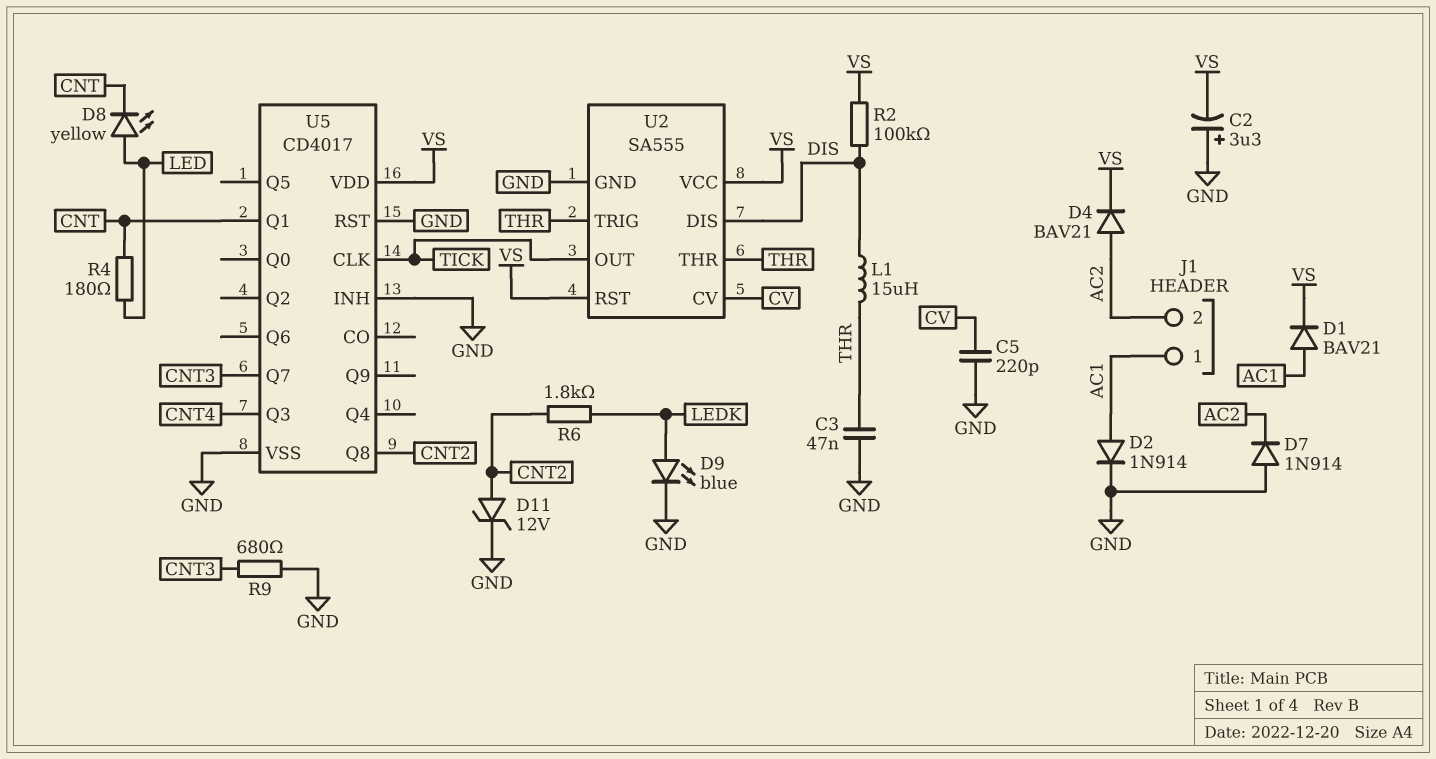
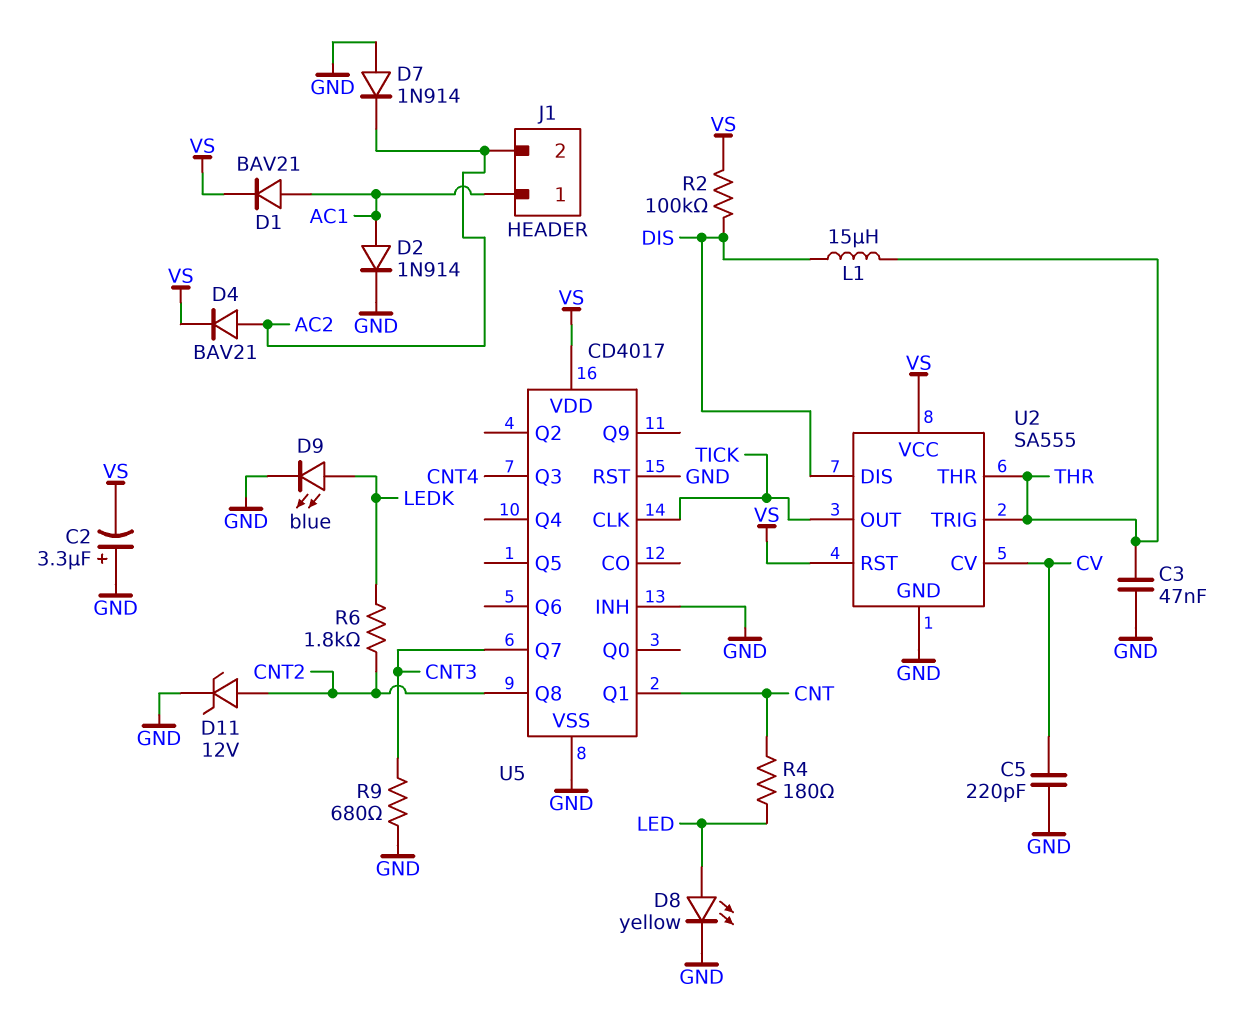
D8: LED yellow (A LED, K CNT) -> LED yellow (A LED, K GND)

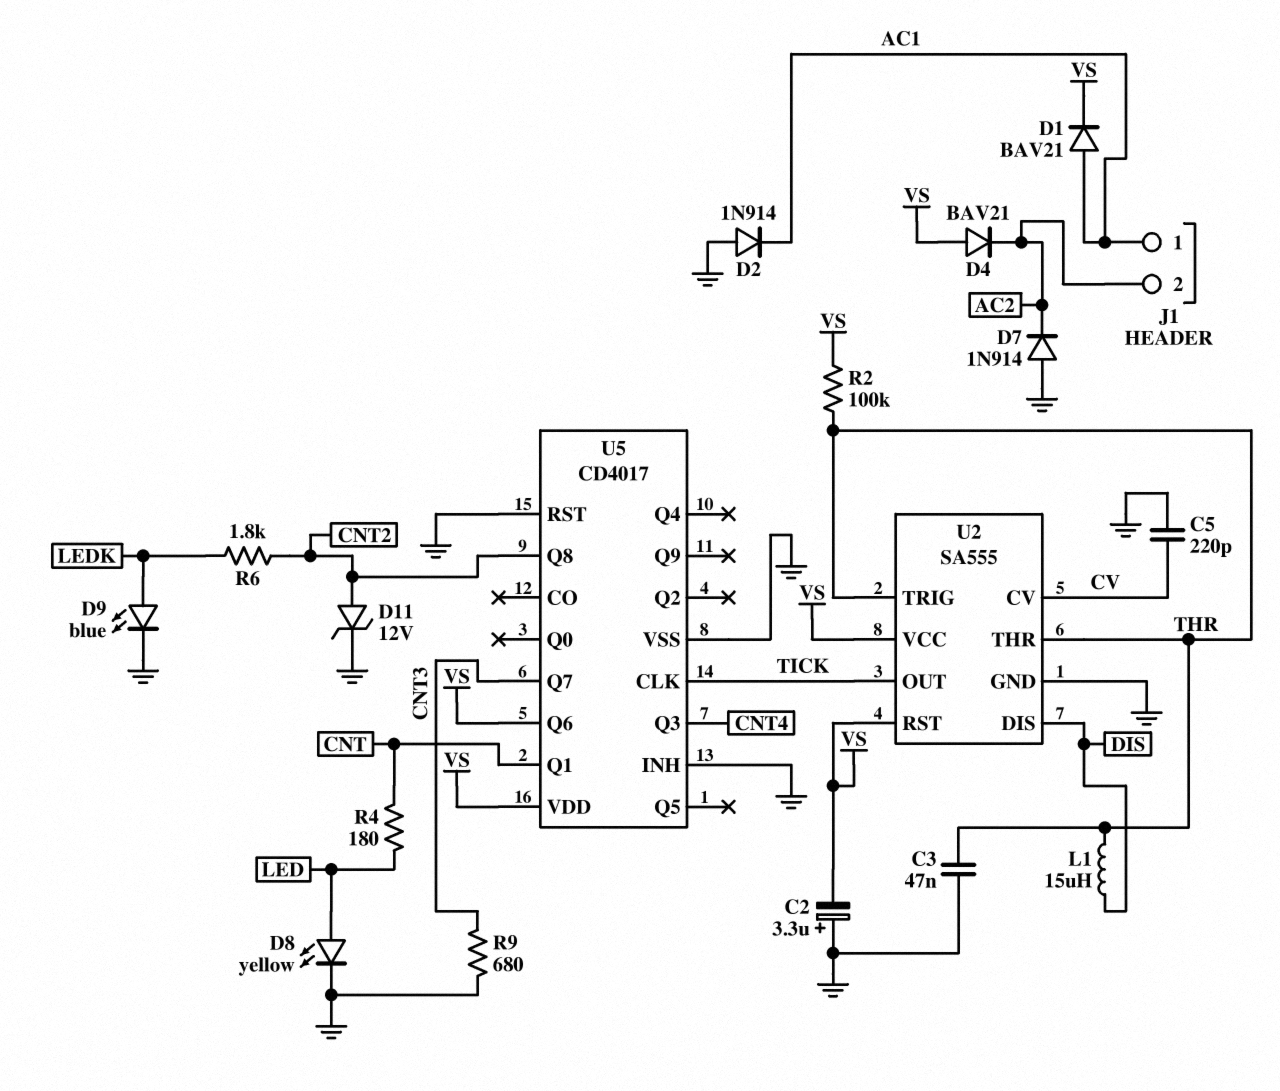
D2: diode 1N914 (A AC1, K GND) -> diode 1N914 (A GND, K AC1)
D4: diode BAV21 (A AC2, K VS) -> diode BAV21 (A VS, K AC2)
R2: 100k (DIS, VS) -> 100k (THR, VS)
U5 pin Q6: none -> VS

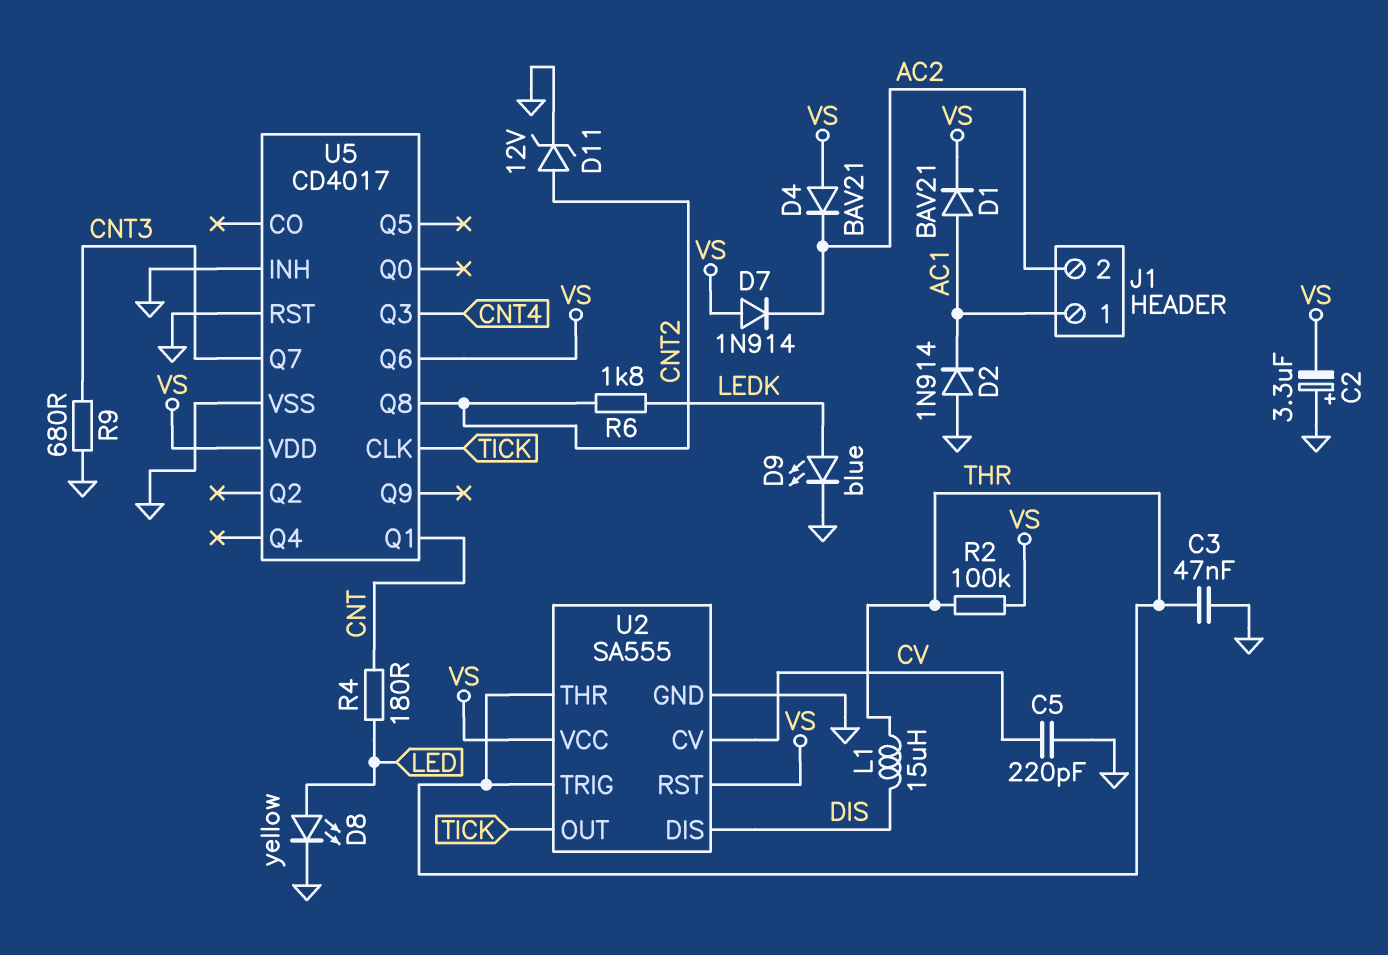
D7: diode 1N914 (A GND, K AC2) -> diode 1N914 (A VS, K AC2)

